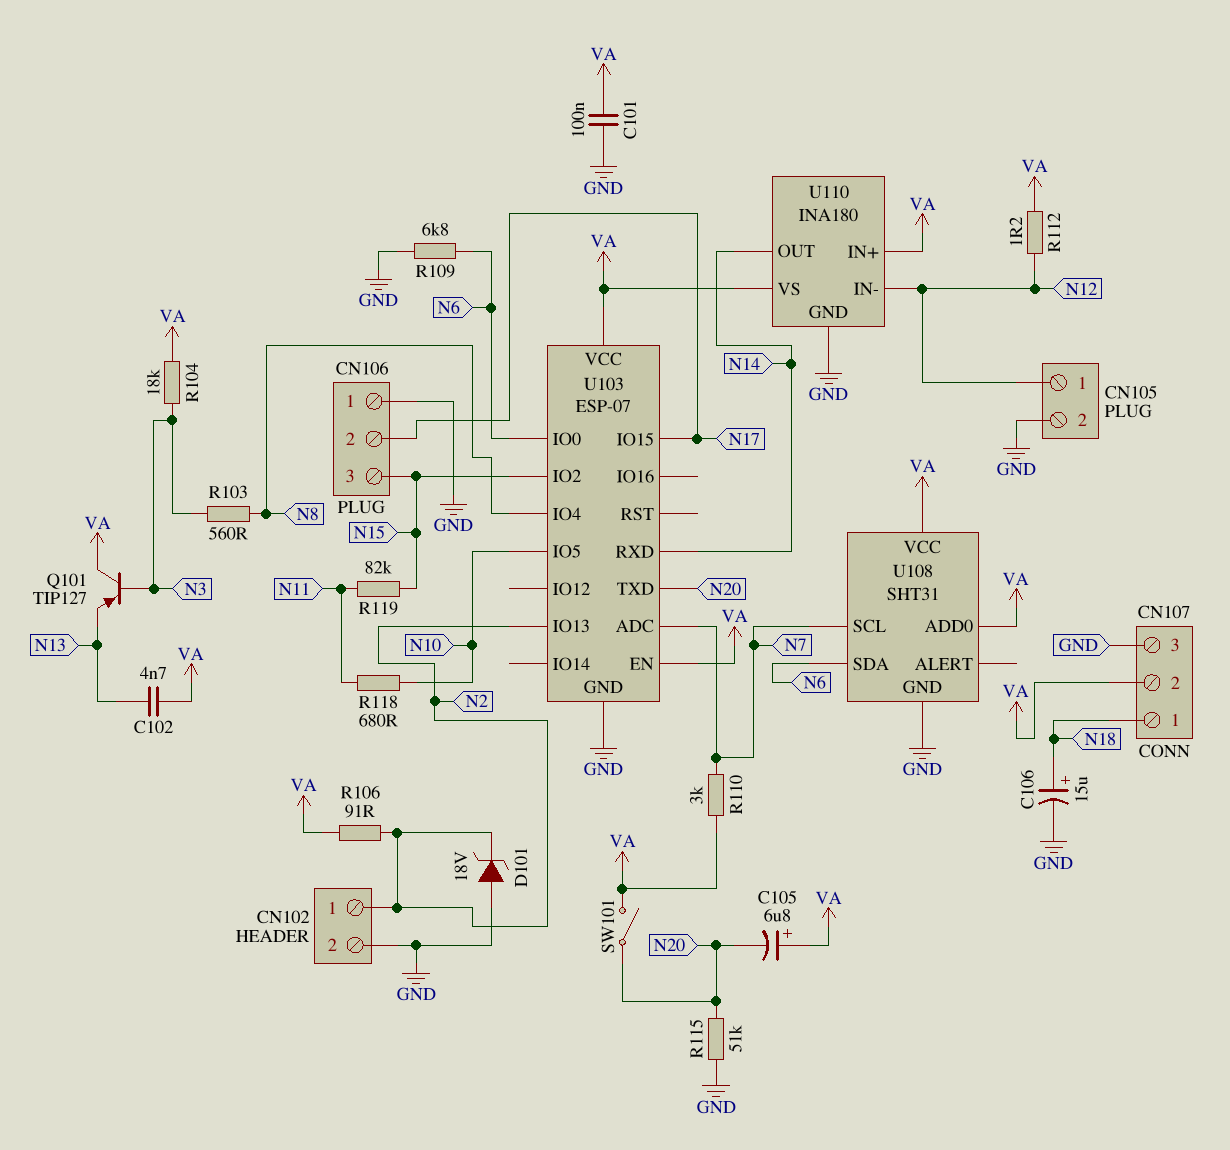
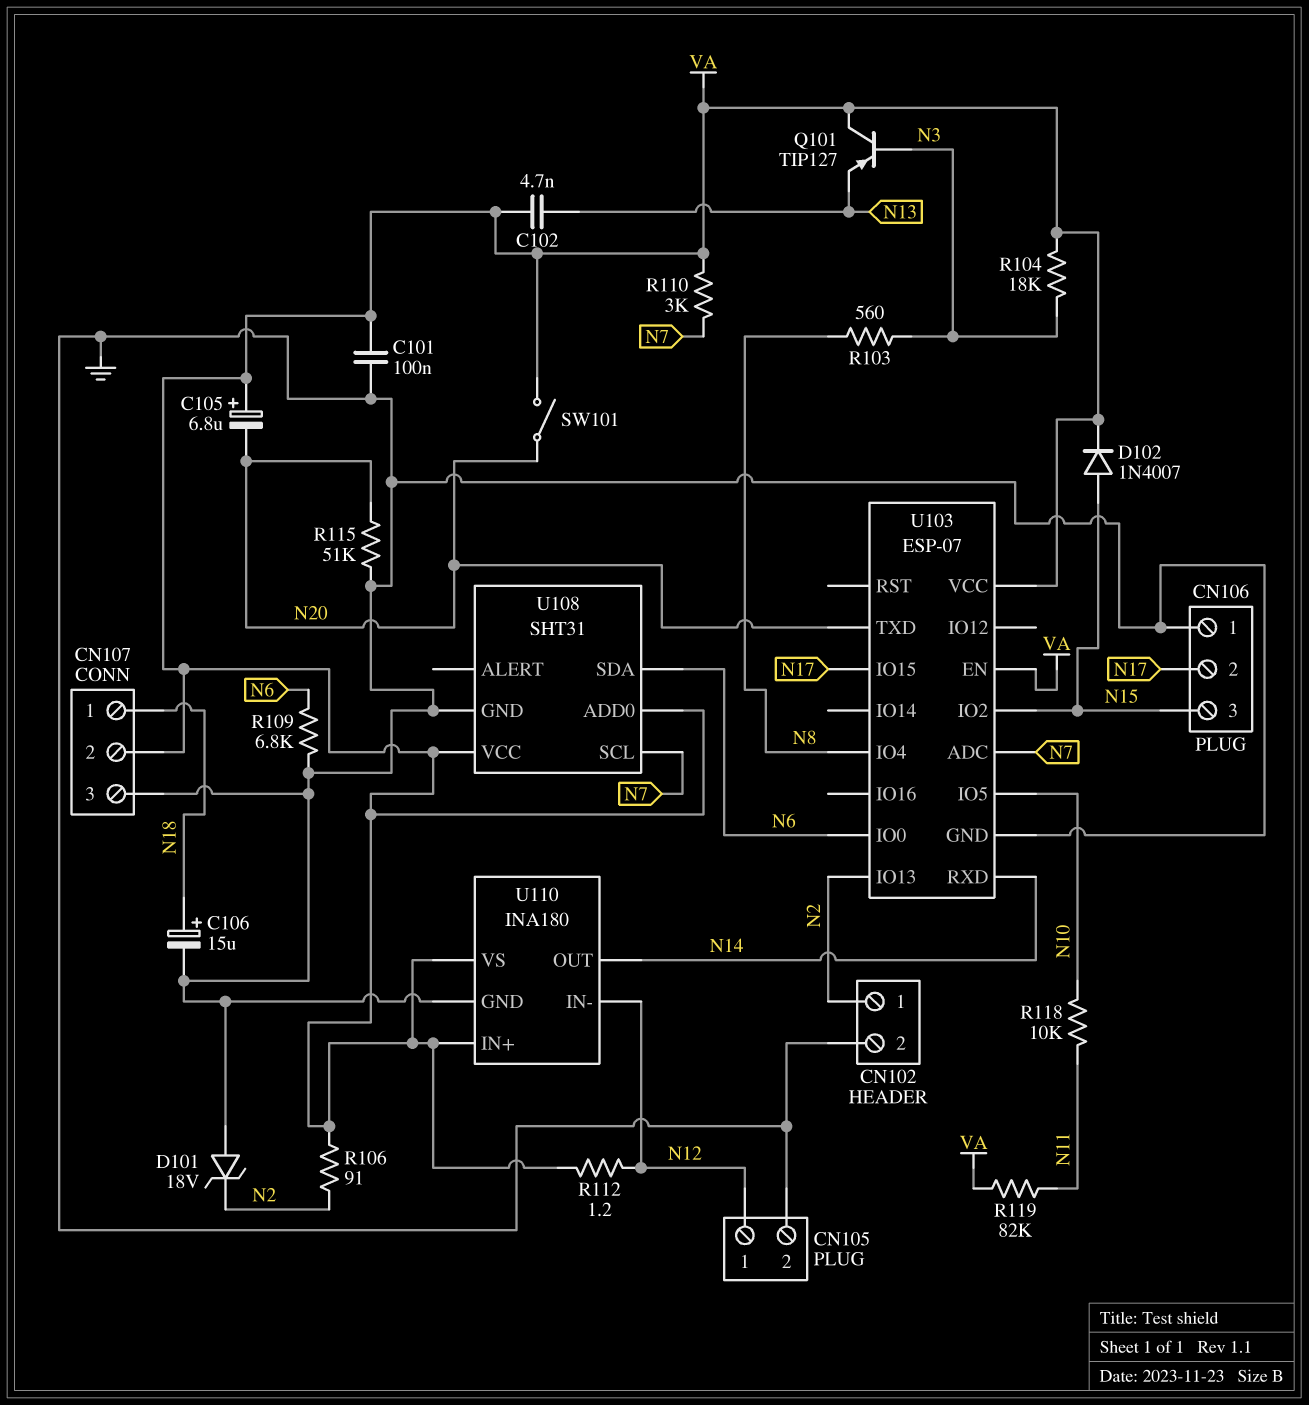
D102: none -> diode 1N4007 (A N15, K VA)
R118: 680 (N10, N11) -> 10k (N10, N11)
R119: 82k (N11, N15) -> 82k (N11, VA)

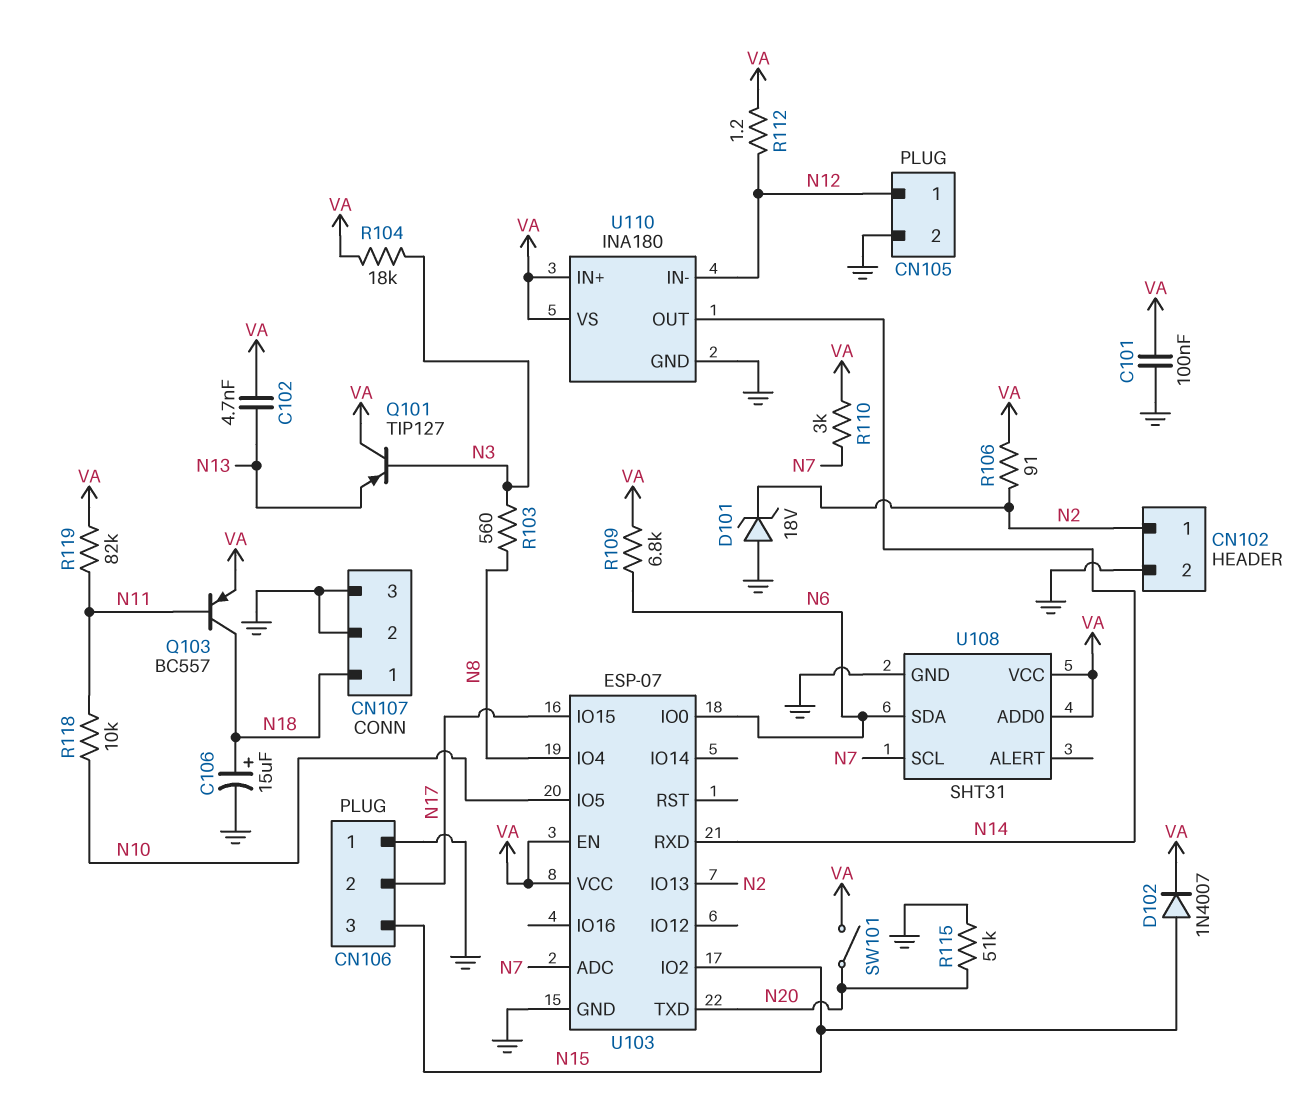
C105: 6.8uF (plus VA, minus N20) -> none
CN107 pin 2: VA -> GND
Q103: none -> PNP BC557 (B N11, C N18, E VA)
R109: 6.8k (GND, N6) -> 6.8k (N6, VA)

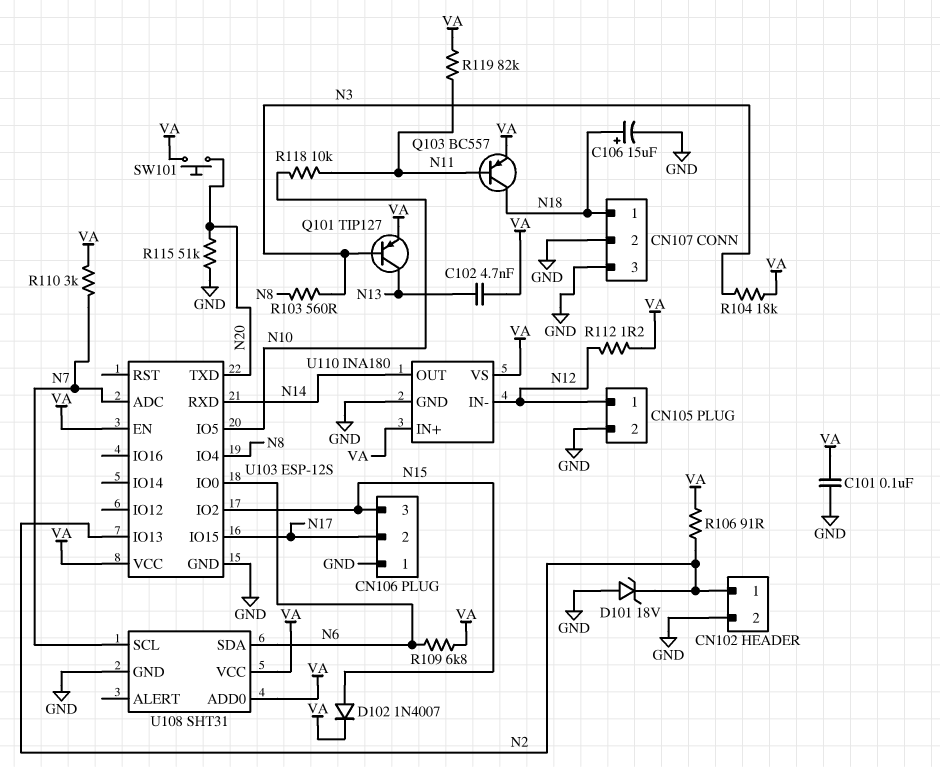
Q101: PNP TIP127 (B N3, C VA, E N13) -> PNP TIP127 (B N3, C N13, E VA)
SW101: switch (N20, VA) -> button (N20, VA)
U103: ESP-07 -> ESP-12S

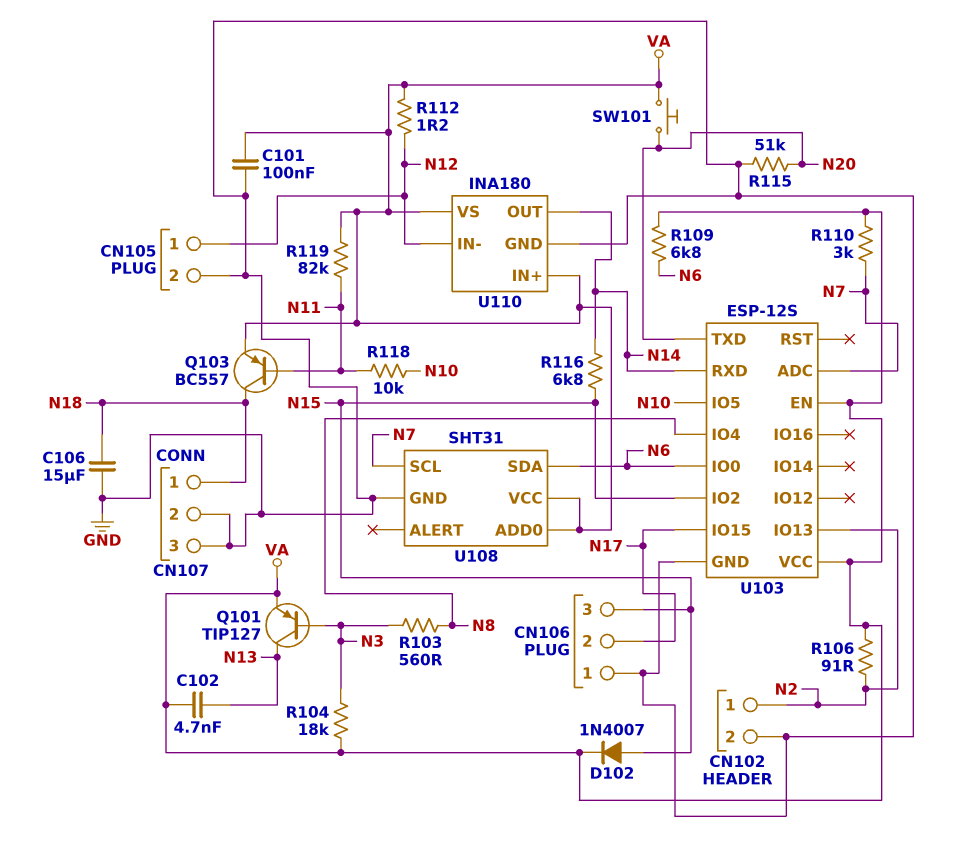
C106: 15uF (plus N18, minus GND) -> 15uF (GND, N18)
D101: zener 18V (A GND, K N2) -> none
R116: none -> 6.8k (N14, N15)

